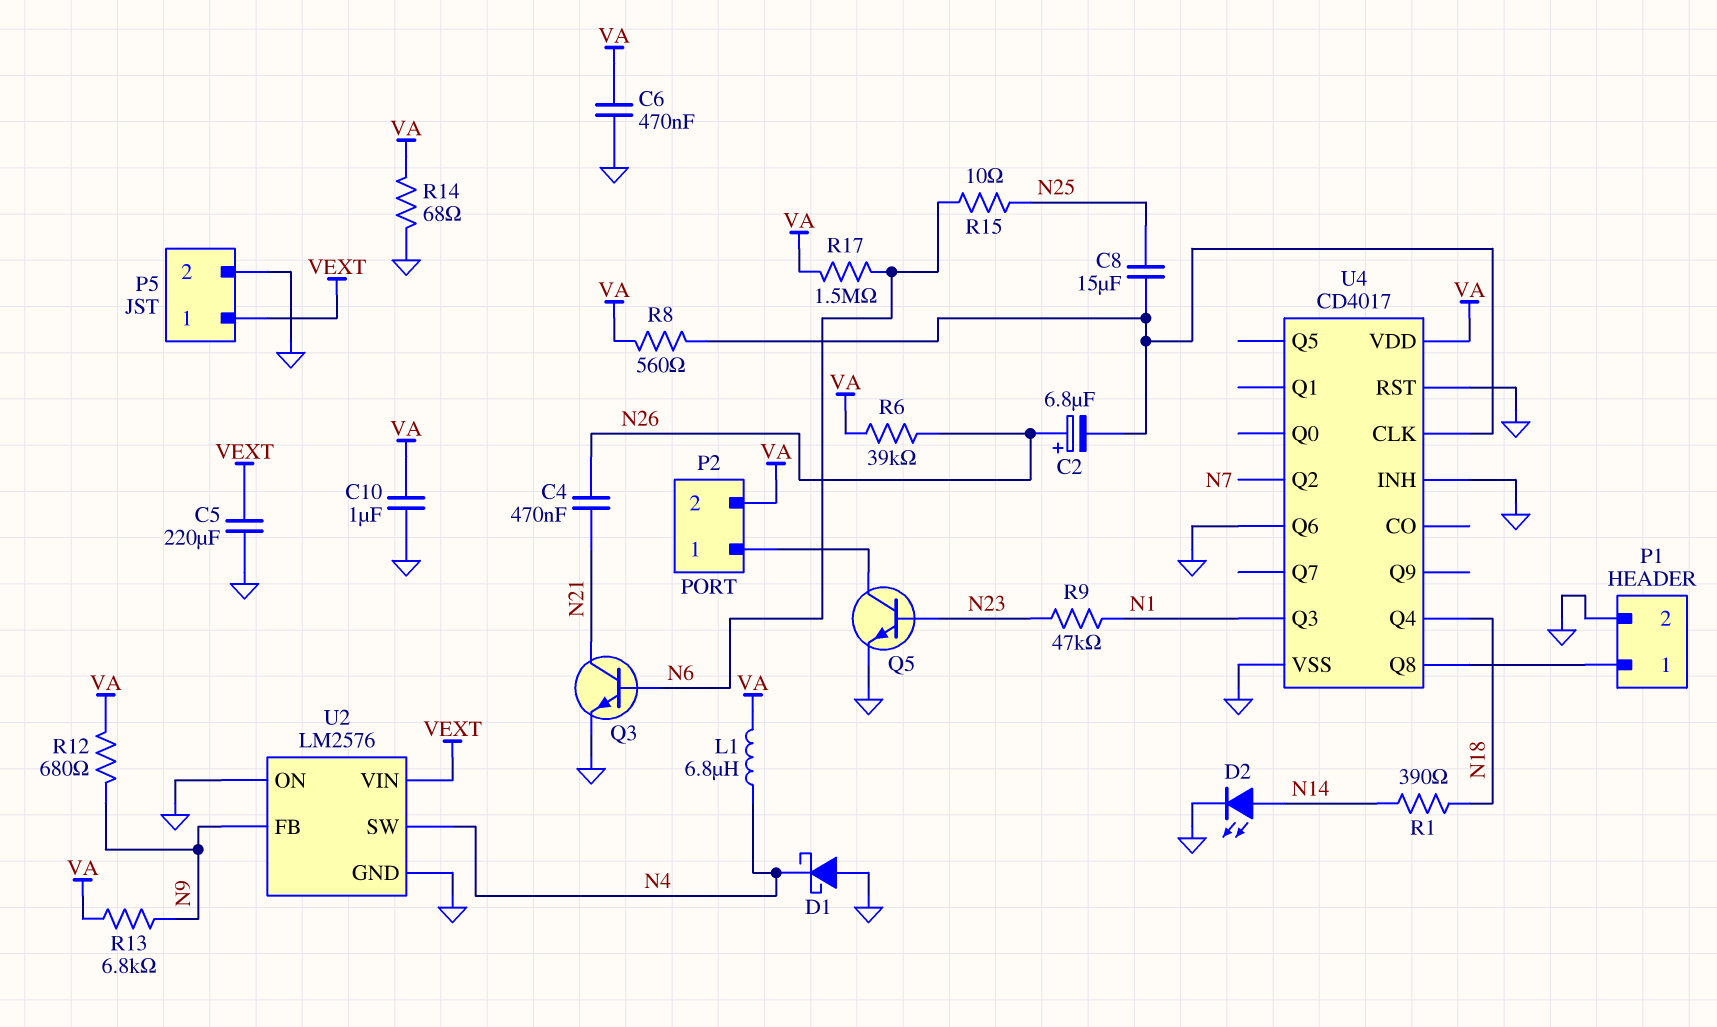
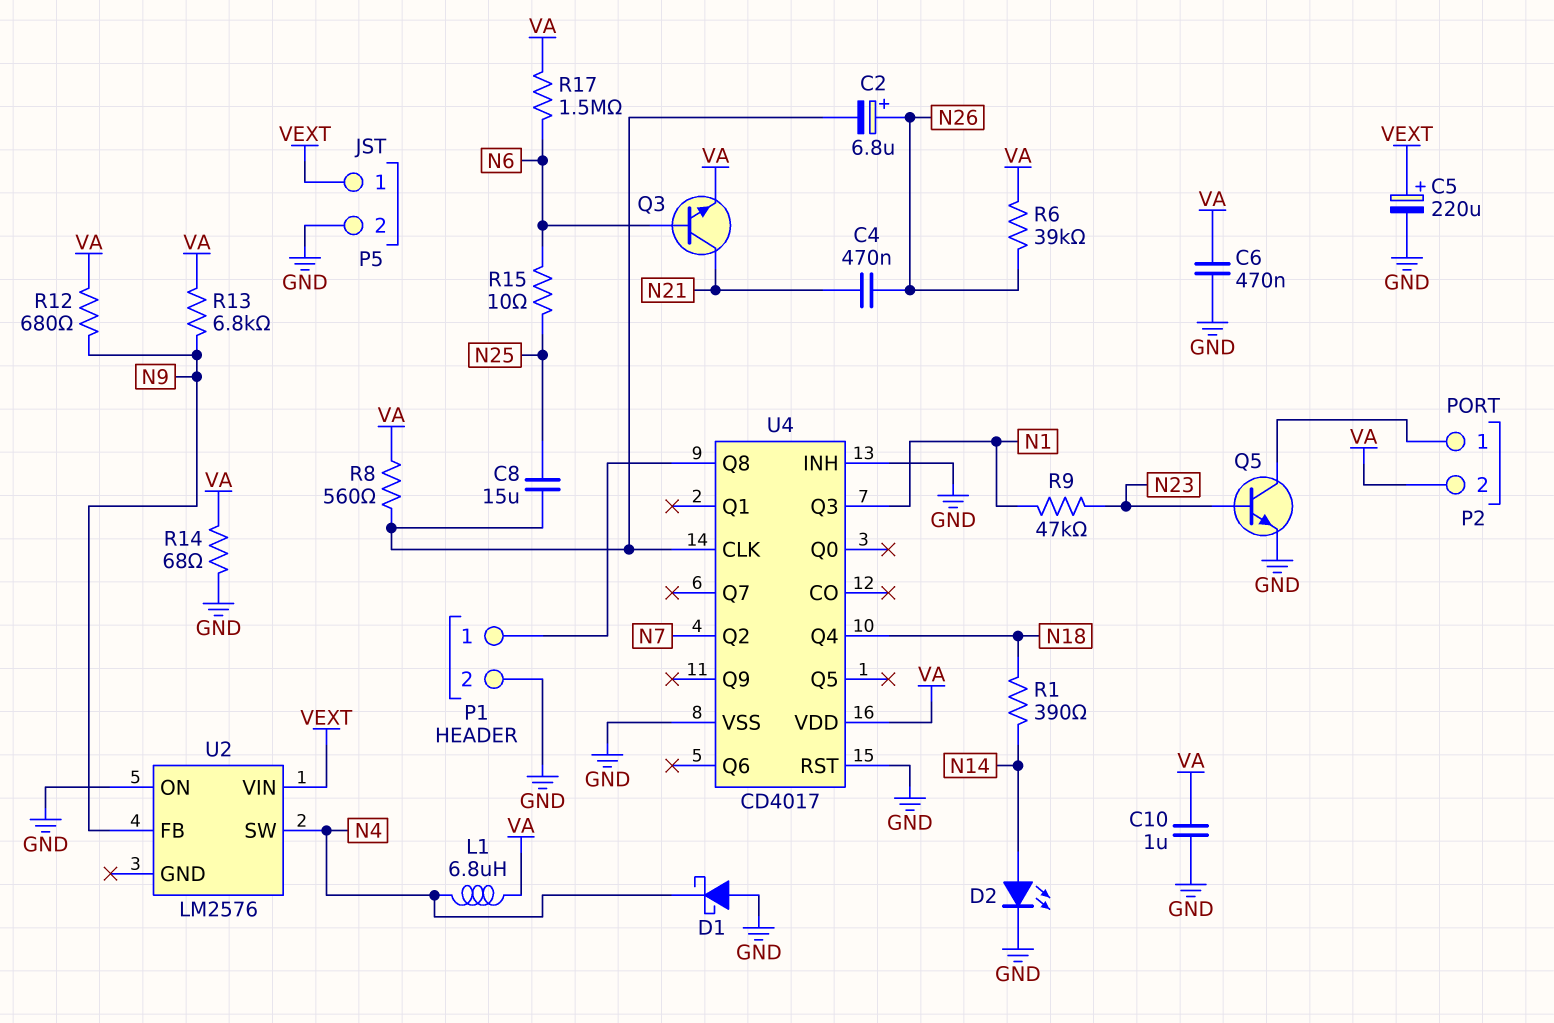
C5: 220uF (GND, VEXT) -> 220uF (plus VEXT, minus GND)
Q3: NPN (B N6, C N21, E GND) -> NPN (B N6, C N21, E VA)
U2 pin GND: GND -> none
U4 pin Q6: GND -> none

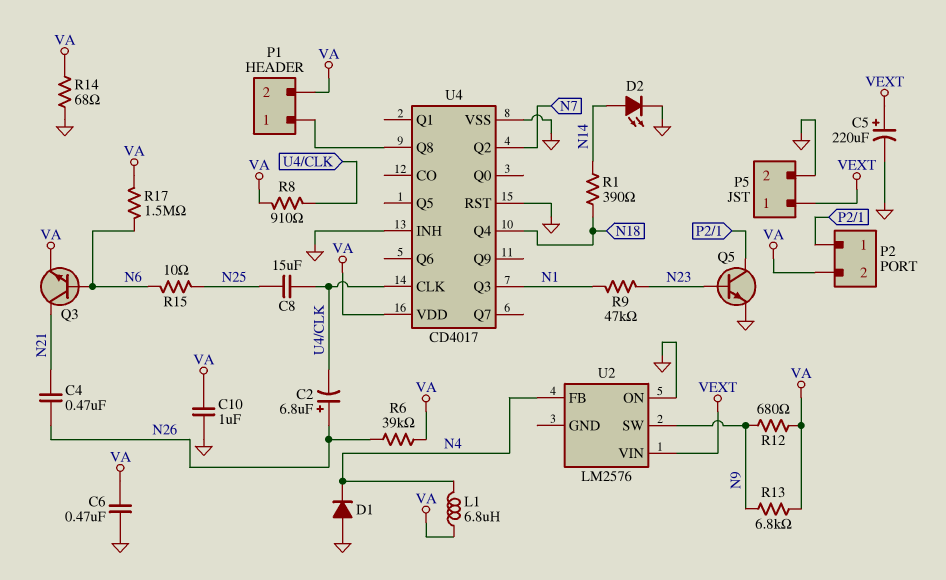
D1: schottky (A GND, K N4) -> diode (A GND, K N4)
P1 pin 2: GND -> VA
R8: 560 (U4/CLK, VA) -> 910 (U4/CLK, VA)
U2 pin FB: N9 -> N4
U2 pin SW: N4 -> N9

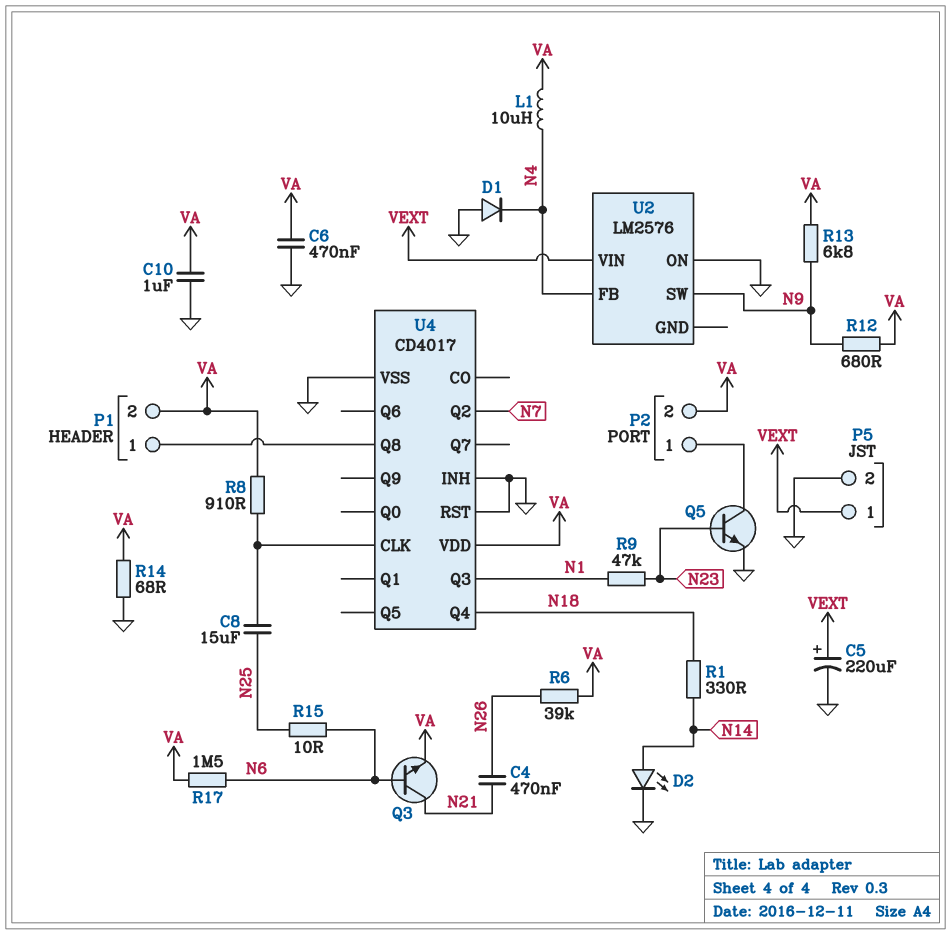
C2: 6.8uF (plus N26, minus U4/CLK) -> none
L1: 6.8uH (N4, VA) -> 10uH (N4, VA)
R1: 390 (N14, N18) -> 330 (N14, N18)

